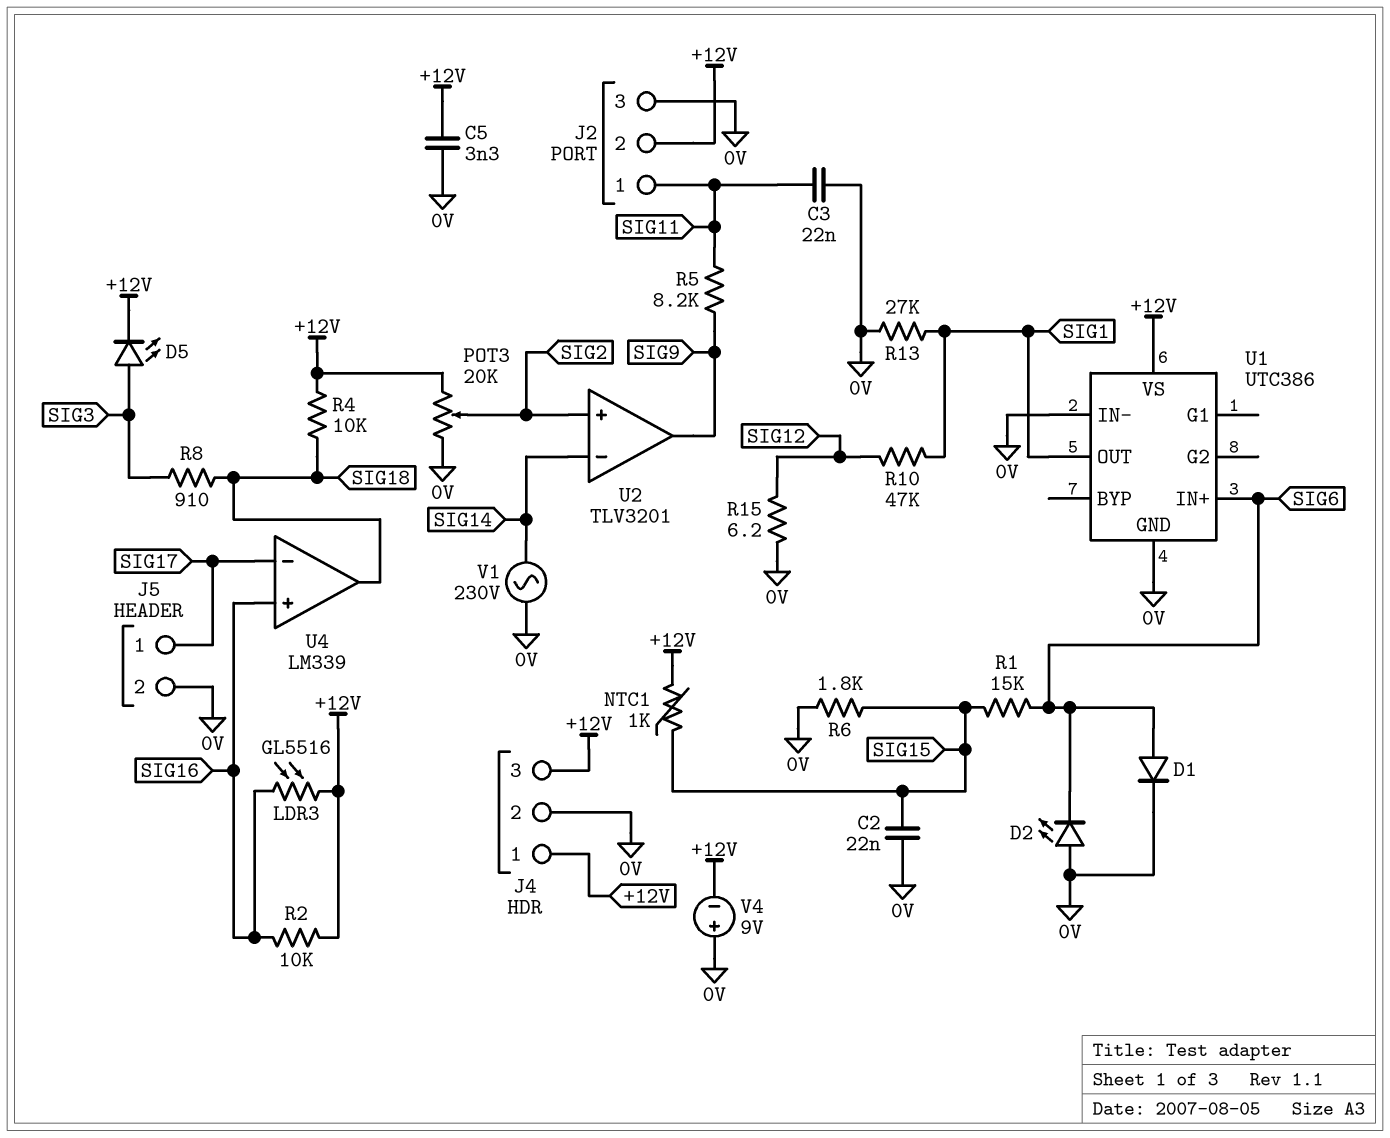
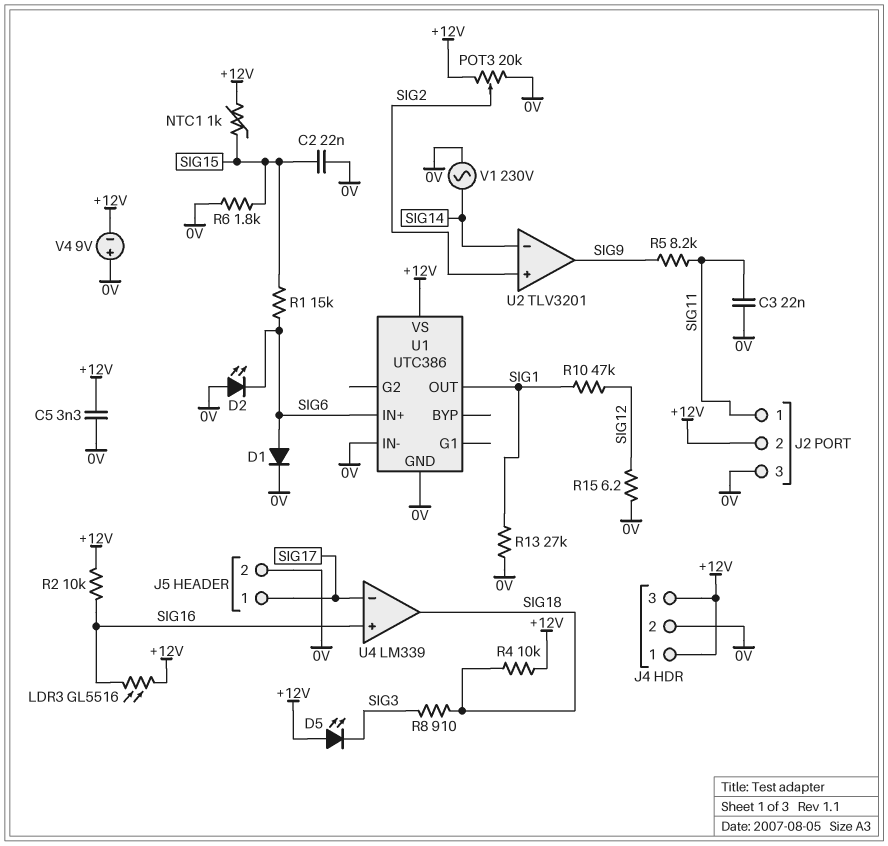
D5: LED (A SIG3, K +12V) -> LED (A +12V, K SIG3)

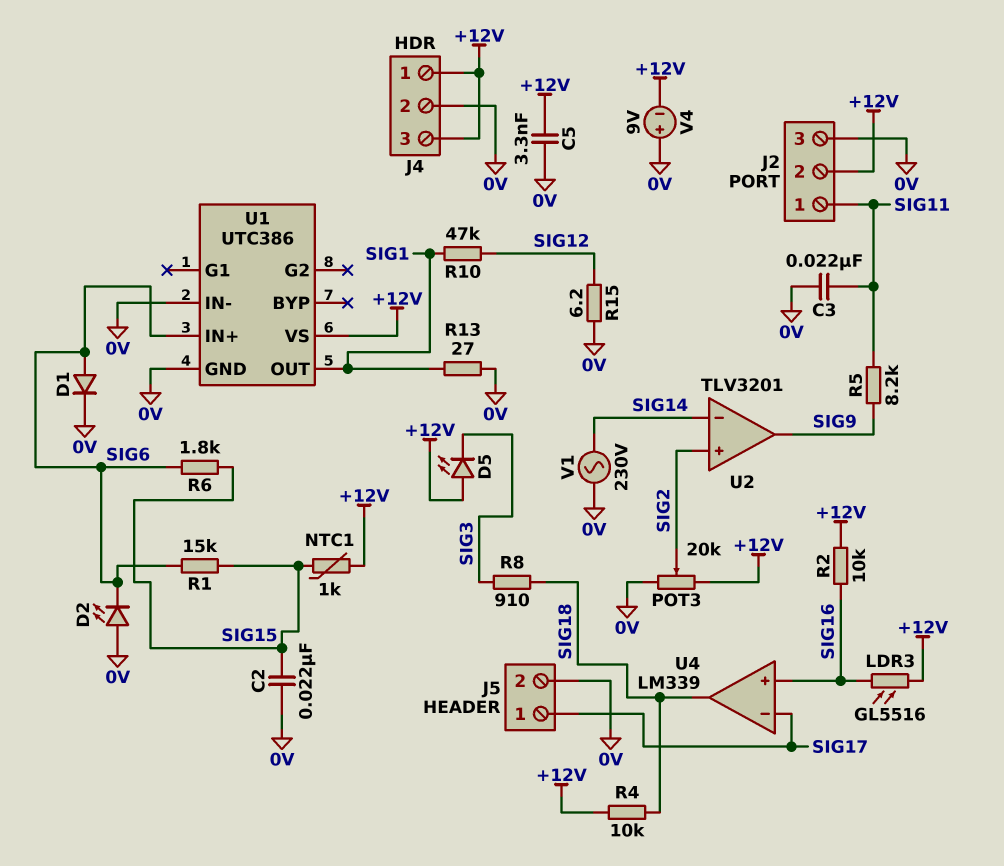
R6: 1.8k (0V, SIG15) -> 1.8k (SIG6, SIG15)
R13: 27k (0V, SIG1) -> 27 (0V, SIG1)

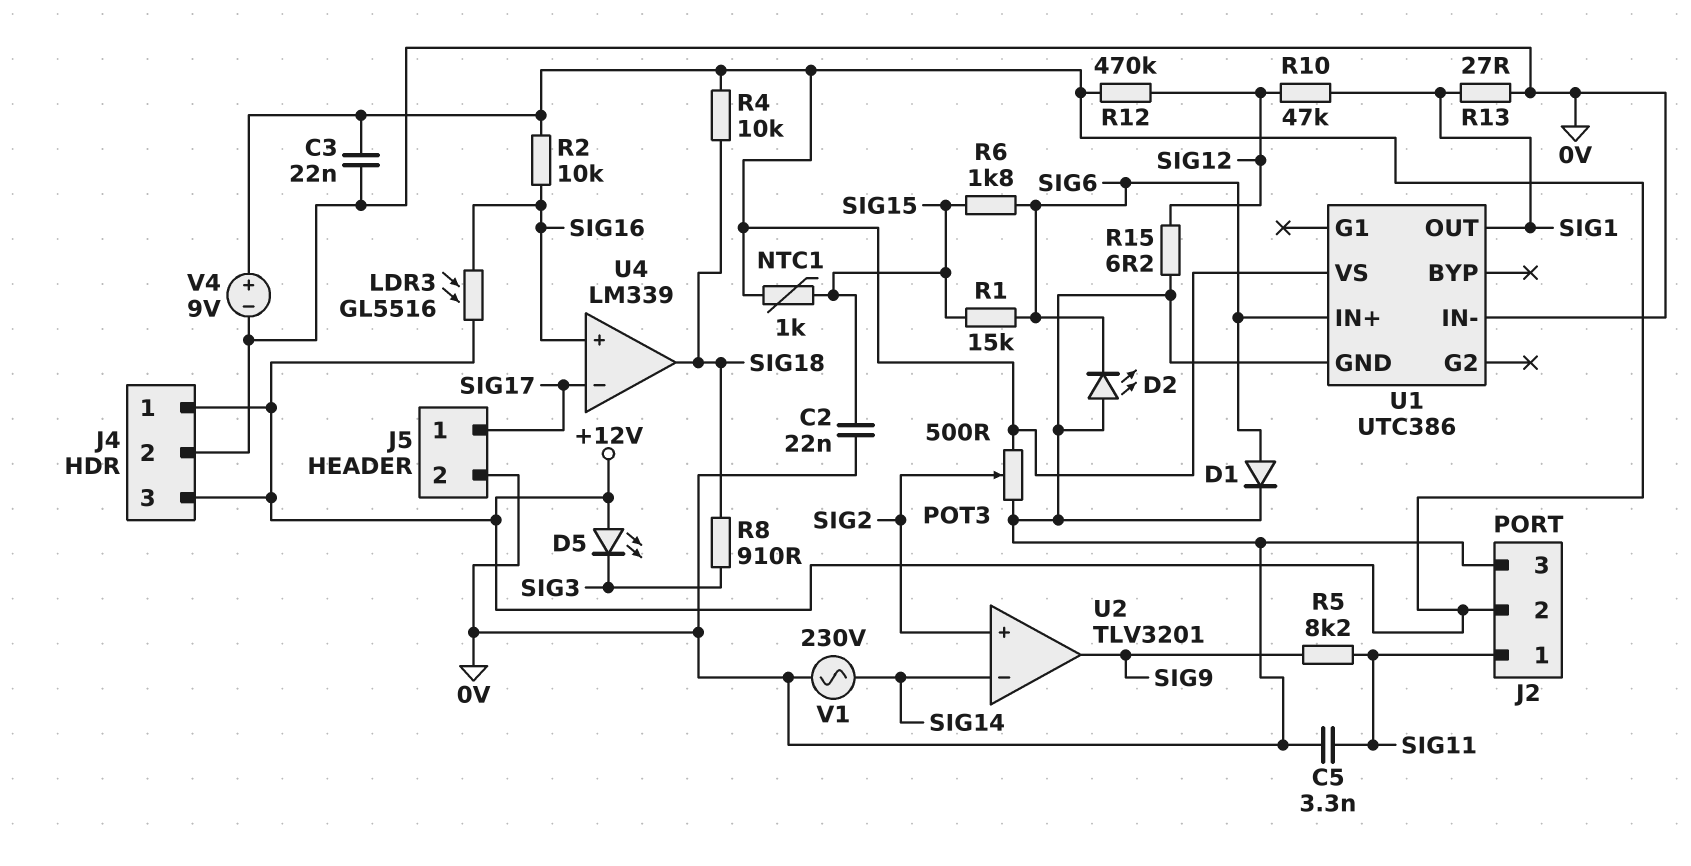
C3: 22nF (0V, SIG11) -> 22nF (+12V, 0V)
C5: 3.3nF (+12V, 0V) -> 3.3nF (0V, SIG11)
POT3: 20k (+12V, 0V, wiper SIG2) -> 500 (+12V, 0V, wiper SIG2)
R12: none -> 470k (+12V, SIG12)
V4: 9V (plus 0V, minus +12V) -> 9V (plus +12V, minus 0V)

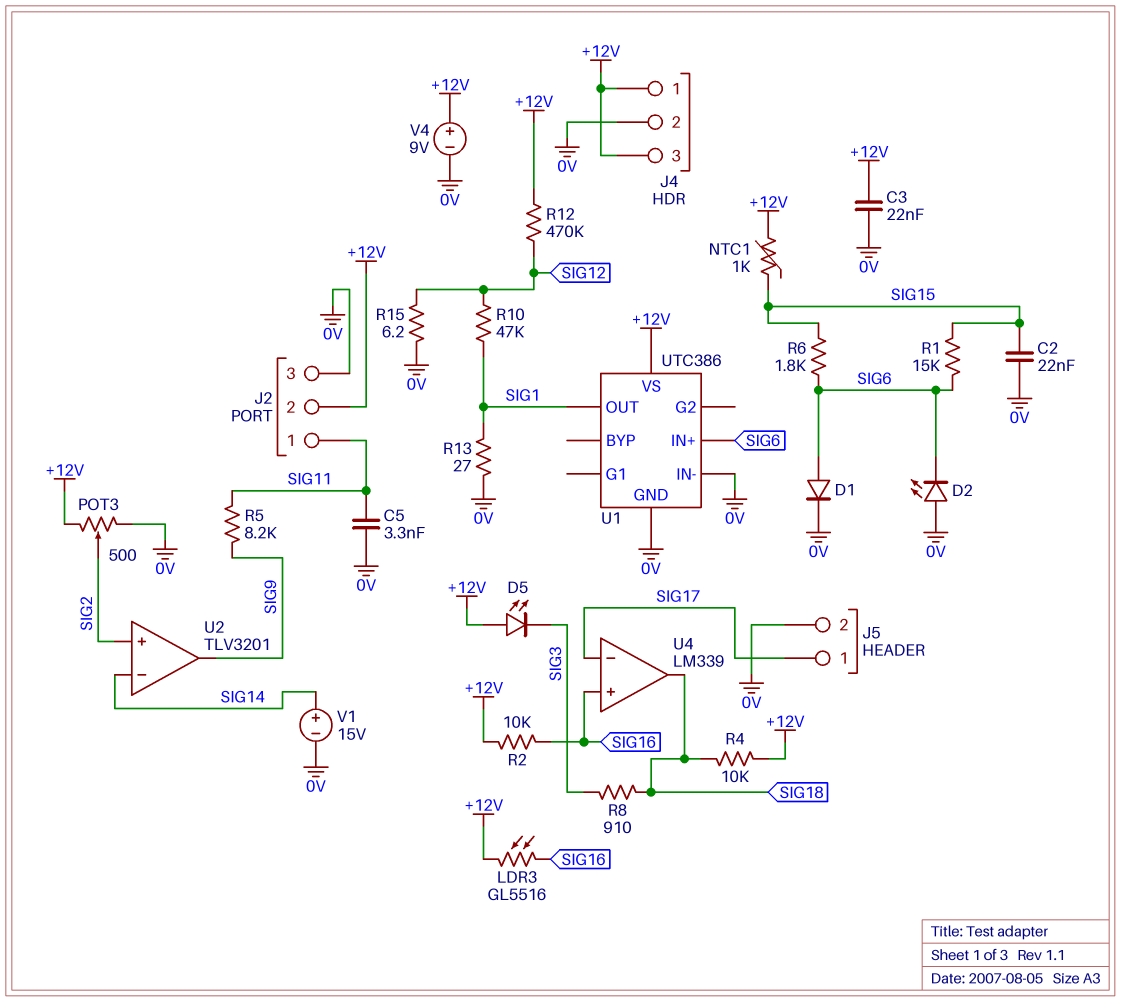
V1: AC 230V (0V, SIG14) -> 15V (plus SIG14, minus 0V)

